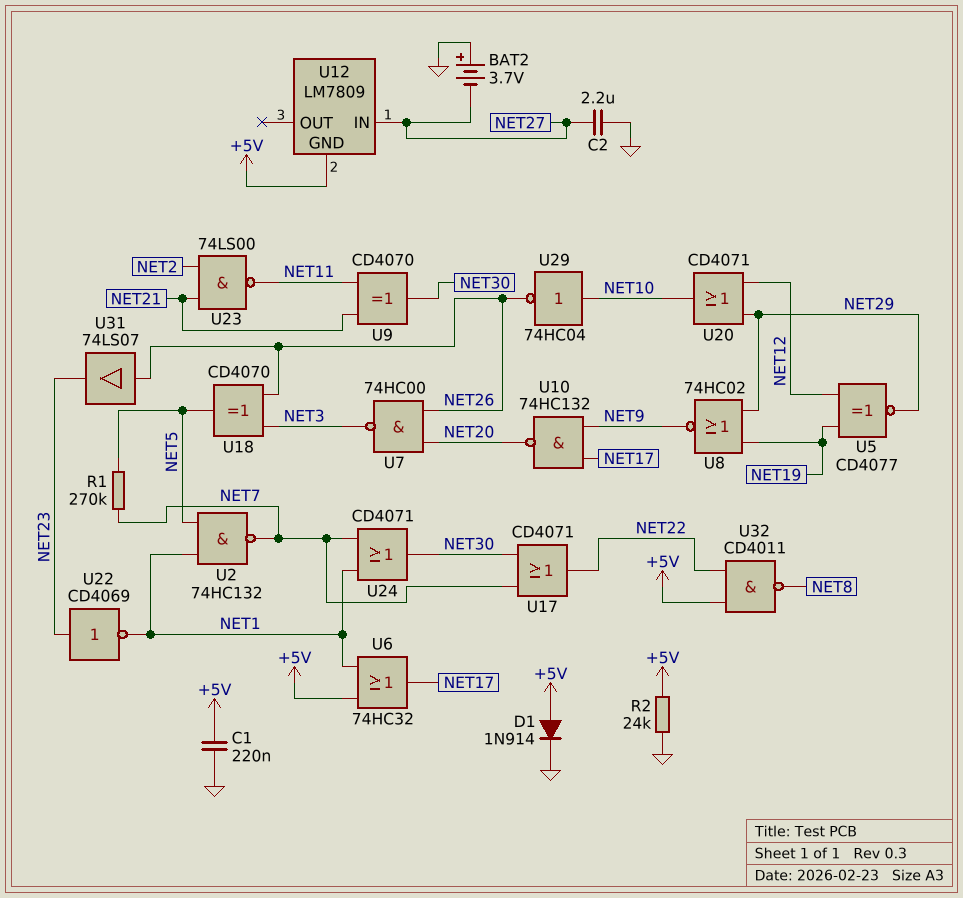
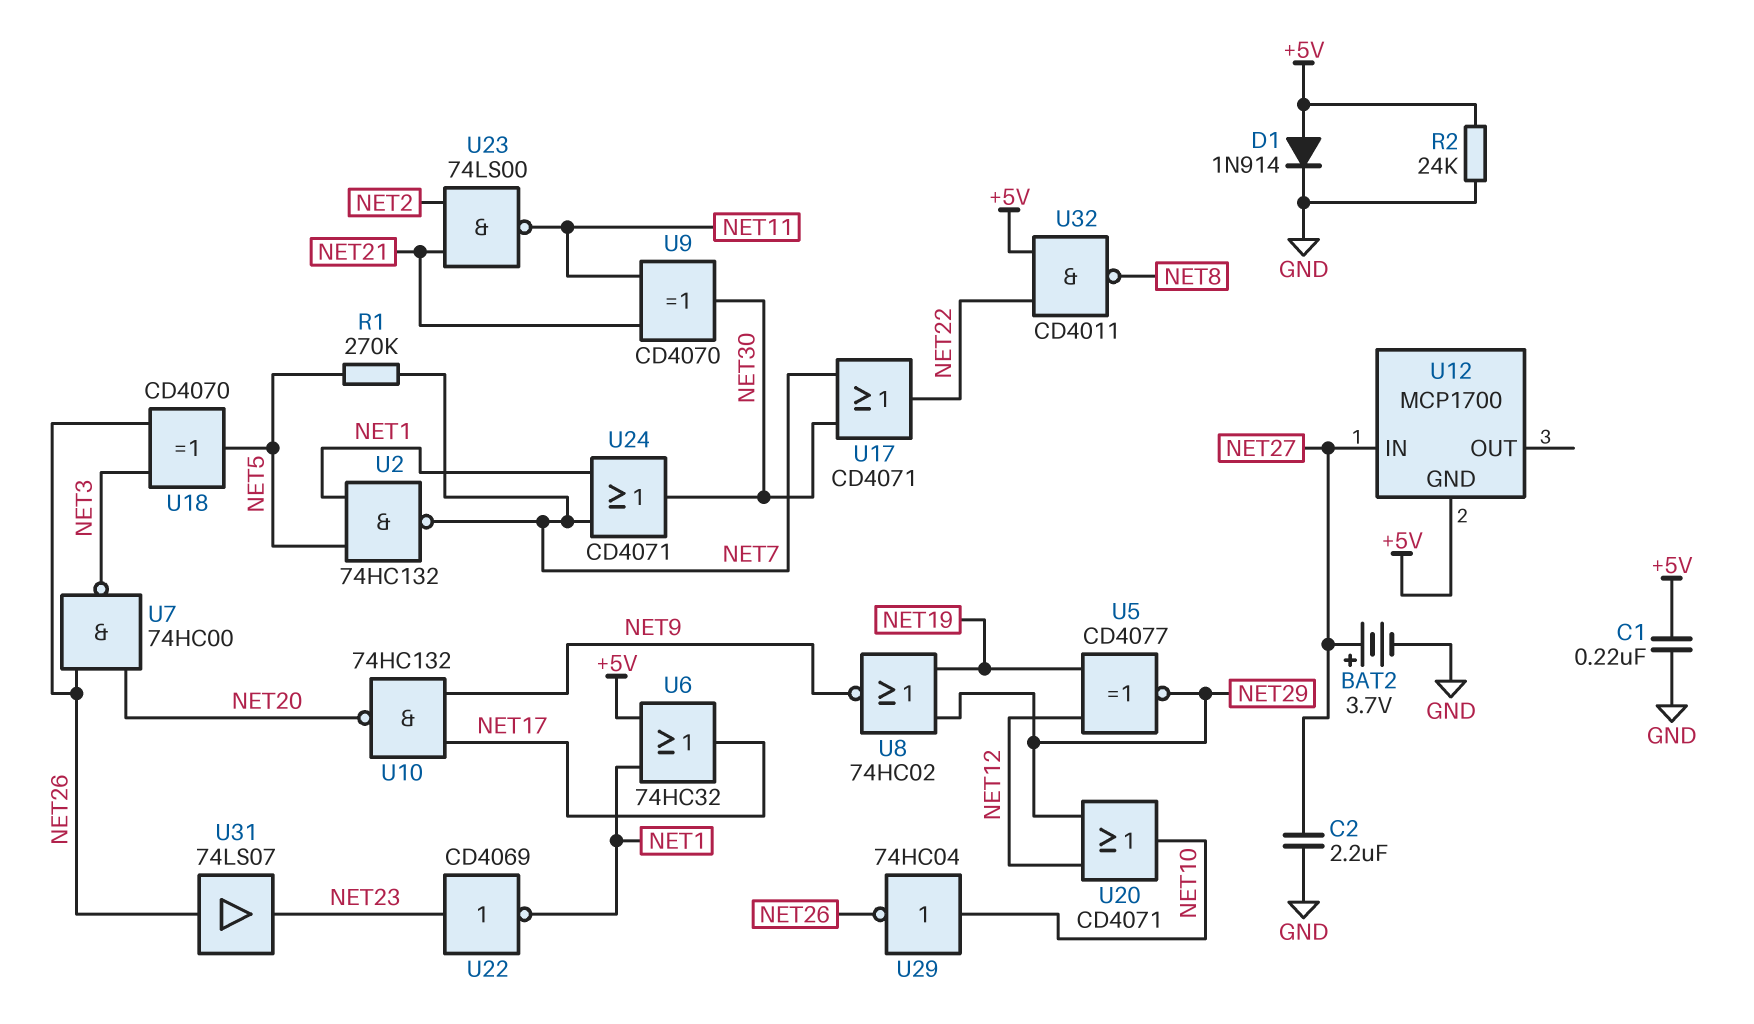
BAT2: 3.7V (plus GND, minus NET27) -> 3.7V (plus NET27, minus GND)
U12: LM7809 -> MCP1700

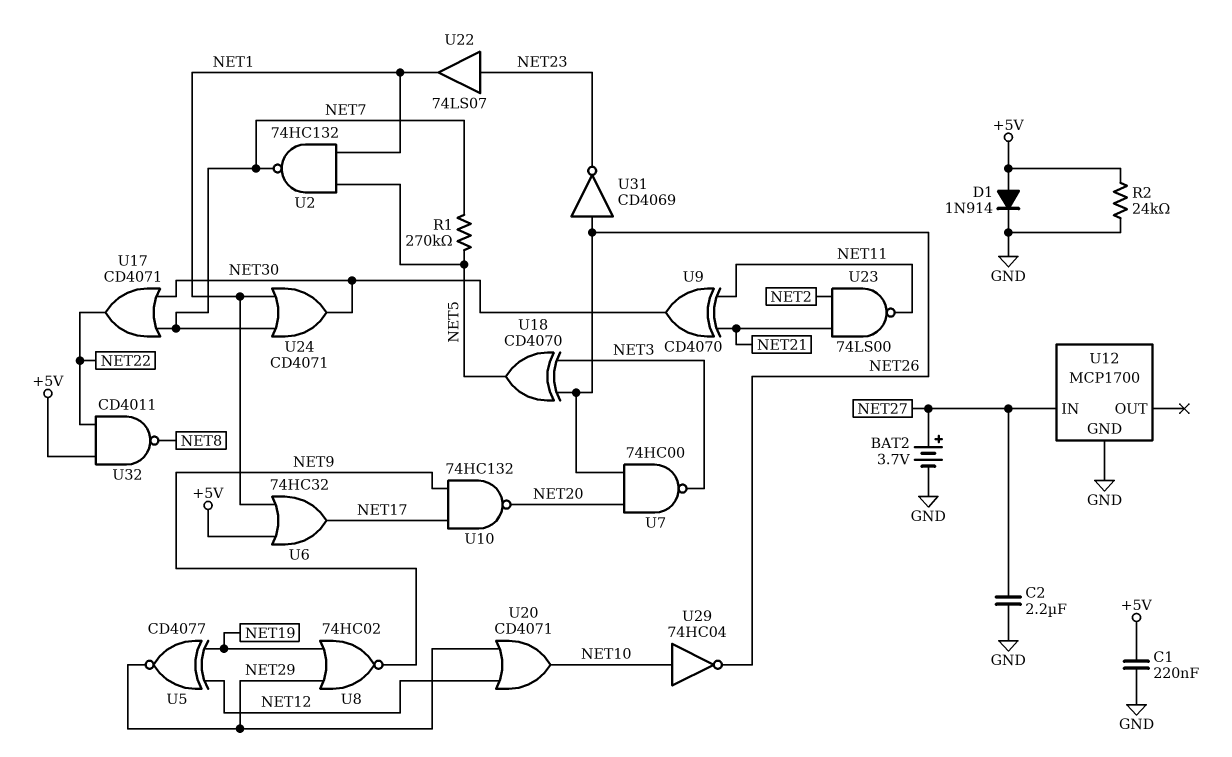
U12 pin GND: +5V -> GND
U22: NOT CD4069 (in NET23, out NET1) -> buffer 74LS07 (in NET23, out NET1)
U31: buffer 74LS07 (in NET26, out NET23) -> NOT CD4069 (in NET26, out NET23)

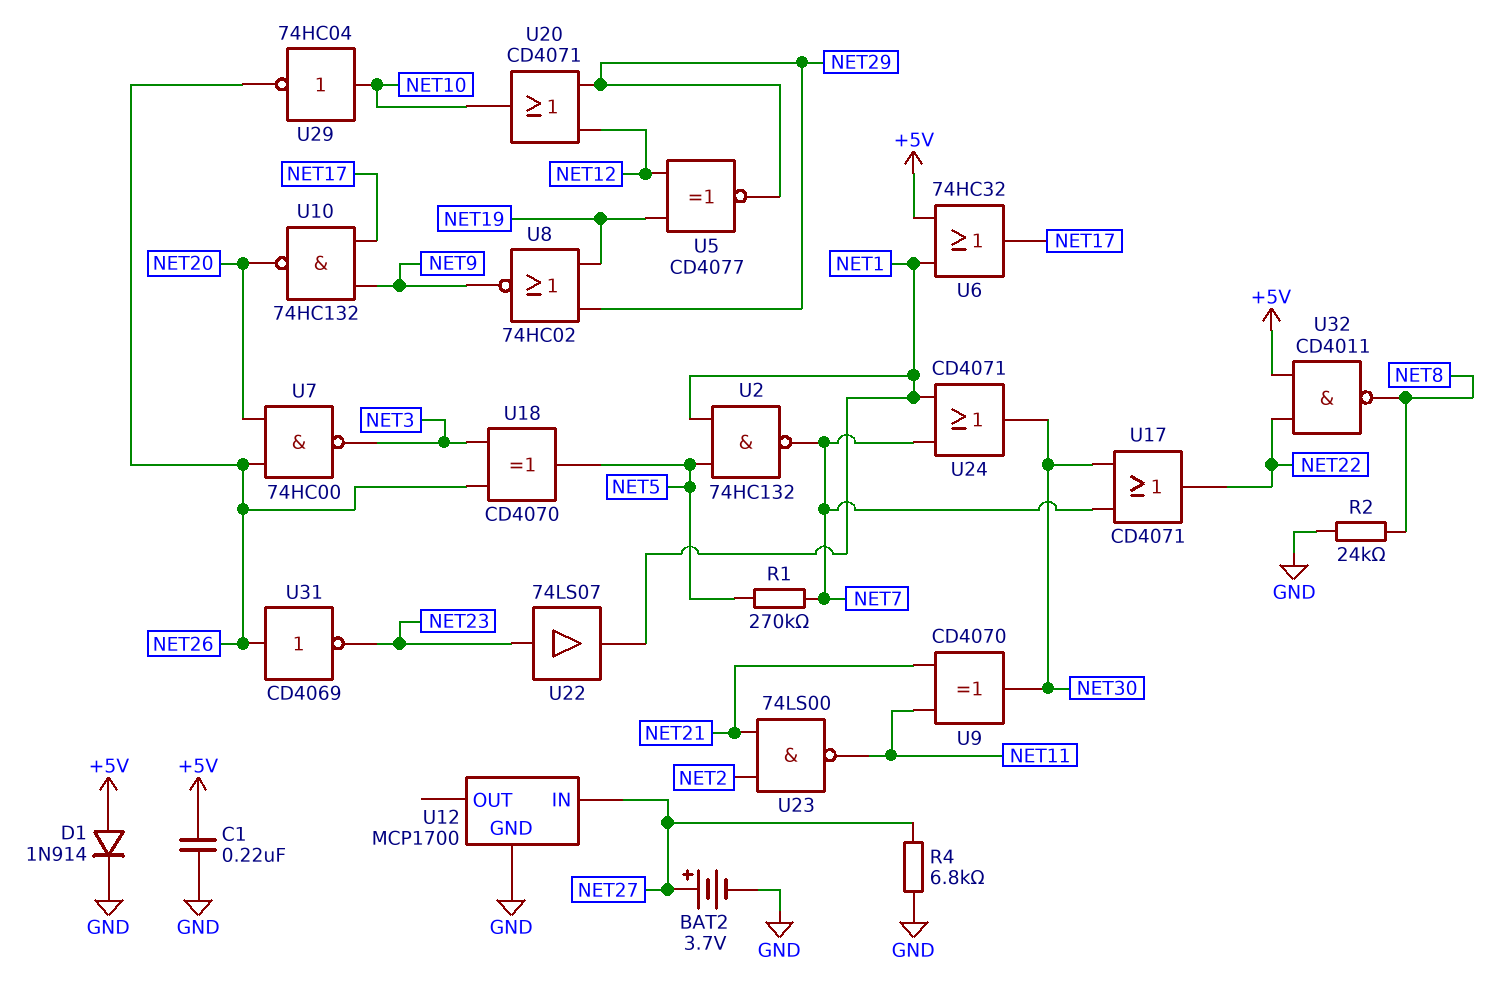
C2: 2.2uF (GND, NET27) -> none
R2: 24k (+5V, GND) -> 24k (GND, NET8)
R4: none -> 6.8k (GND, NET27)

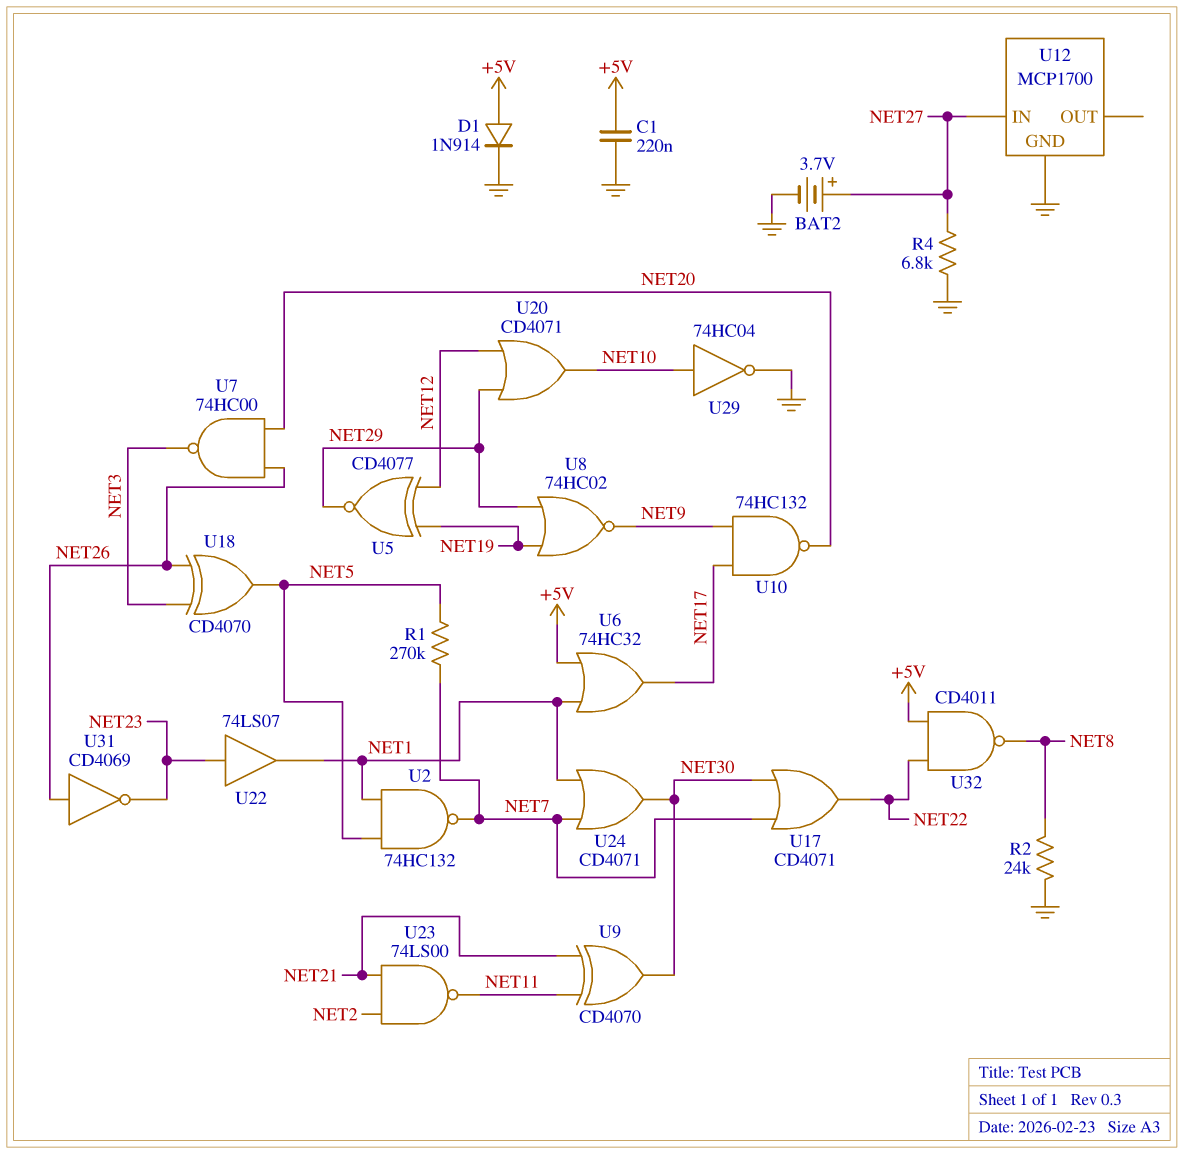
U29: NOT 74HC04 (in NET10, out NET26) -> NOT 74HC04 (in NET10, out GND)

